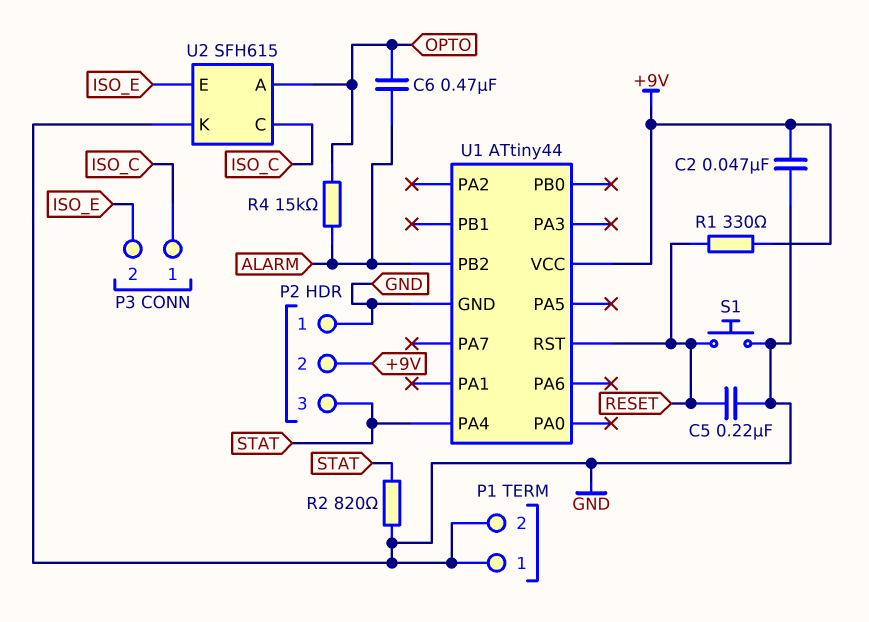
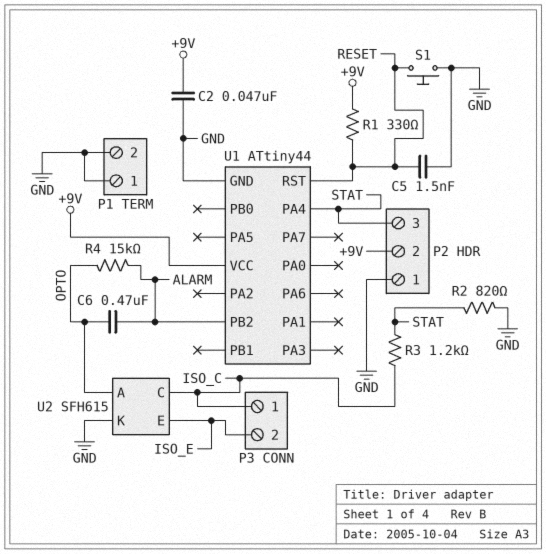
C5: 220nF (GND, RESET) -> 1.5nF (GND, RESET)
R3: none -> 1.2k (ISO_C, STAT)

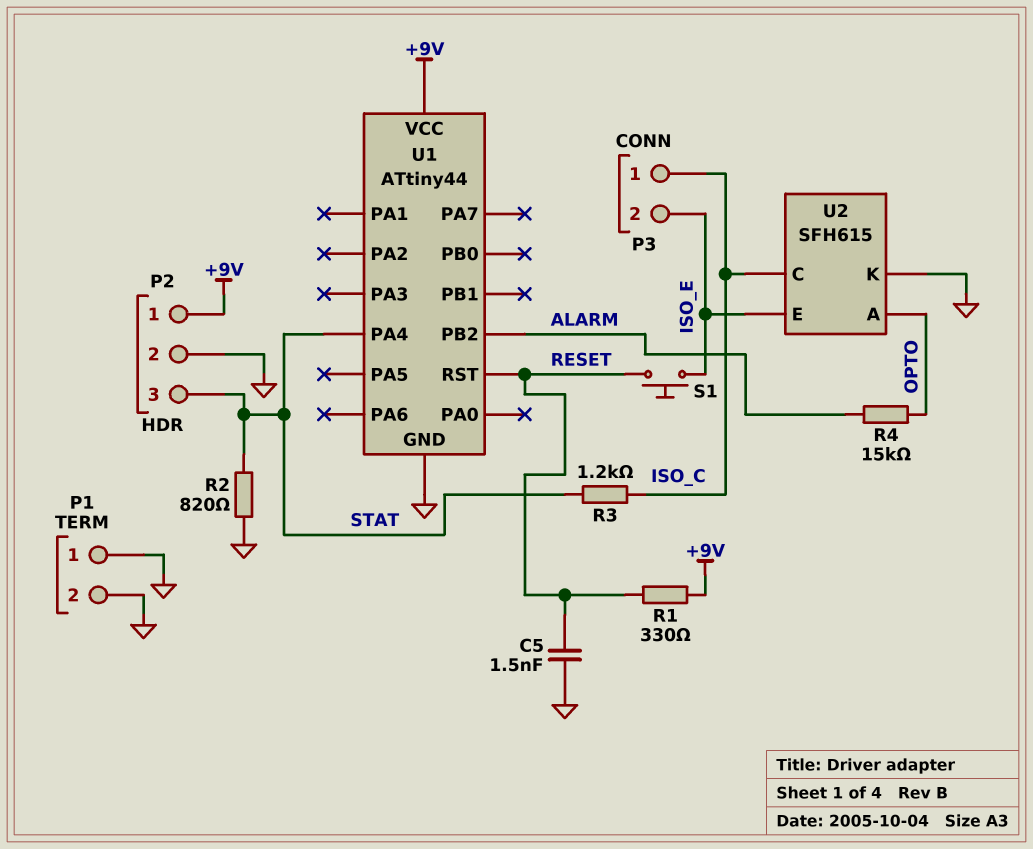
C2: 47nF (+9V, GND) -> none
C6: 470nF (ALARM, OPTO) -> none
P2 pin 1: GND -> +9V
P2 pin 2: +9V -> GND
S1: button (GND, RESET) -> button (ISO_E, RESET)

